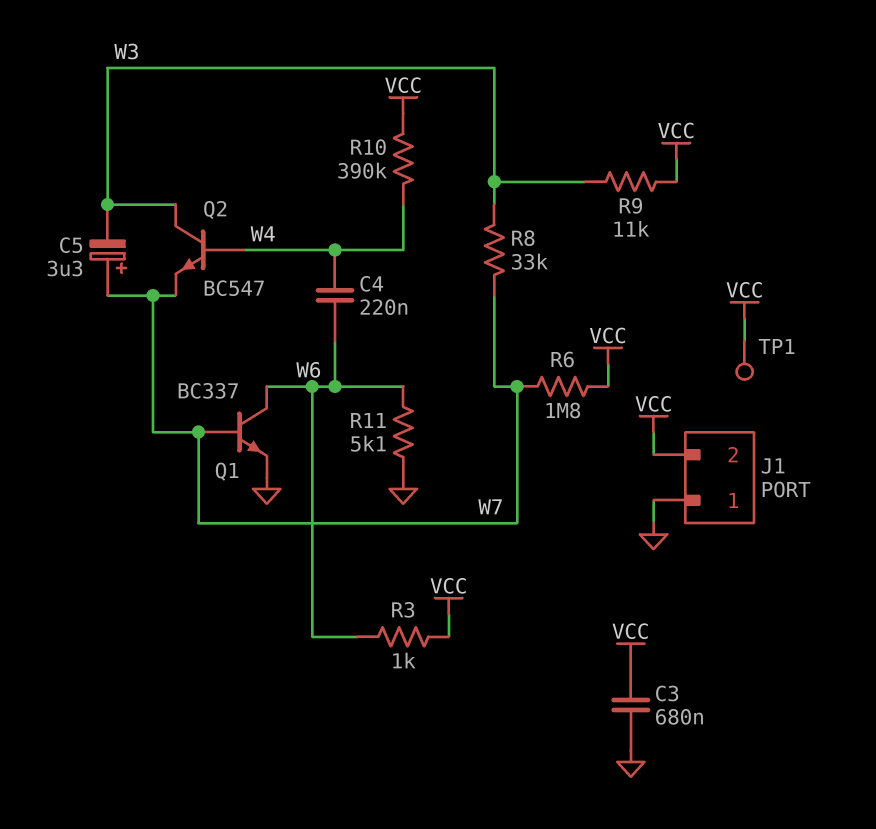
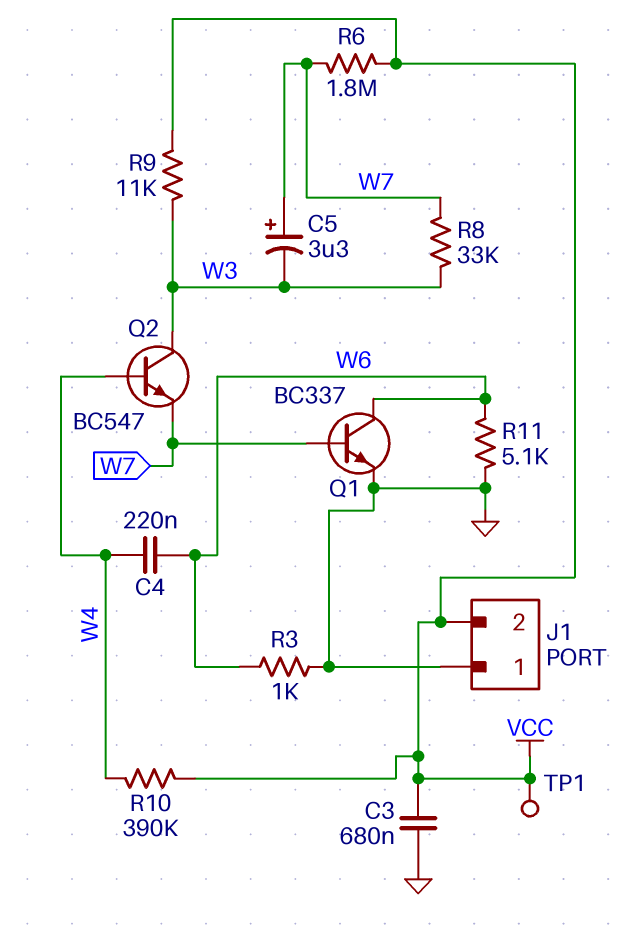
R3: 1k (VCC, W6) -> 1k (GND, W6)

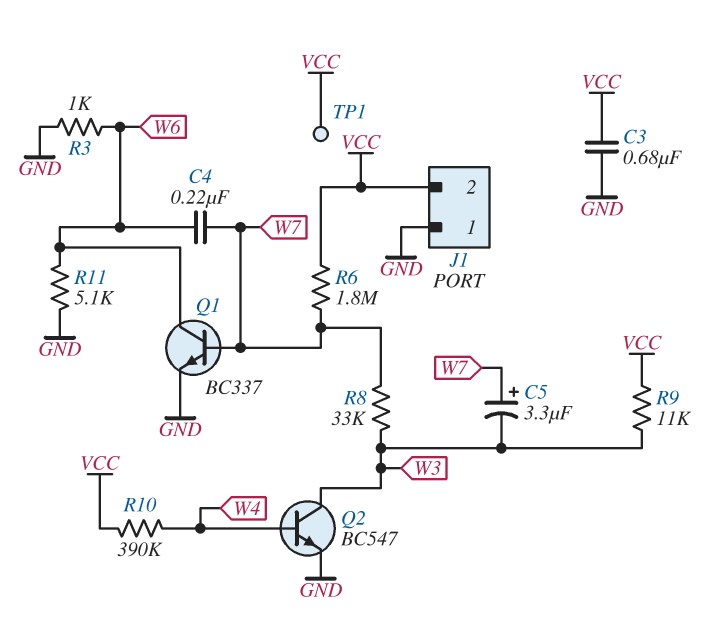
C4: 220nF (W4, W6) -> 220nF (W6, W7)
Q2: NPN BC547 (B W4, C W3, E W7) -> NPN BC547 (B W4, C W3, E GND)

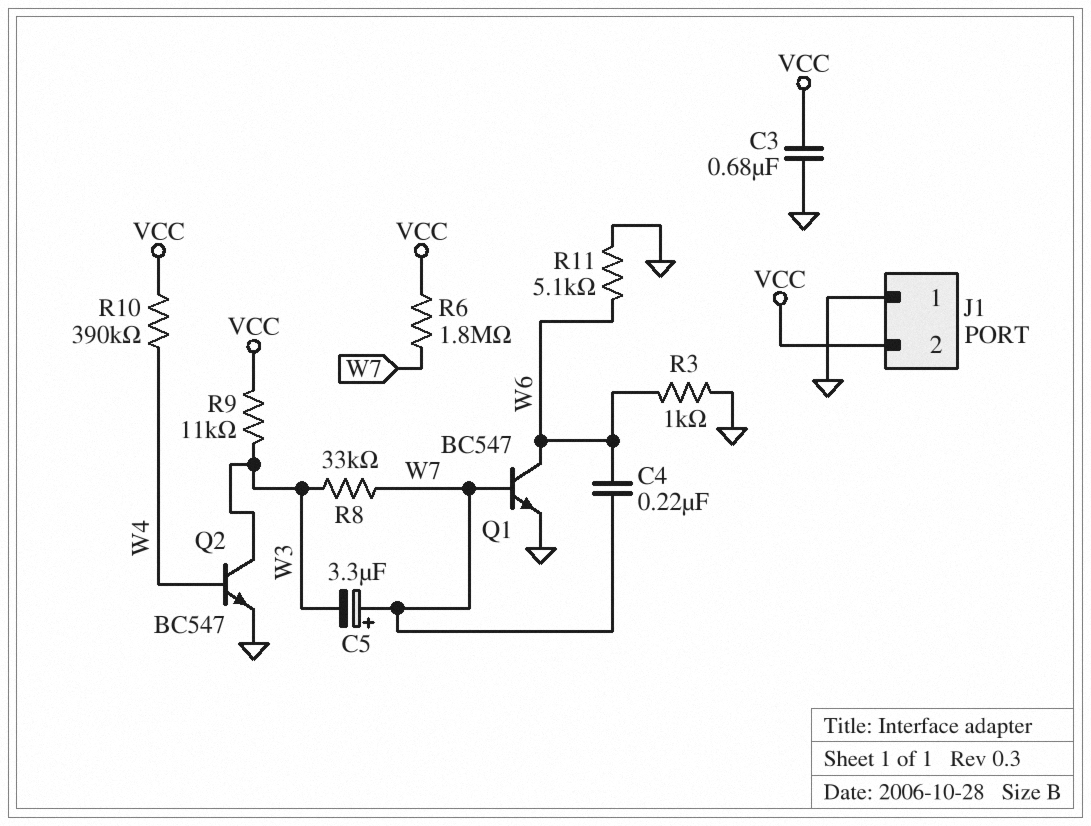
Q1: NPN BC337 (B W7, C W6, E GND) -> NPN BC547 (B W7, C W6, E GND)
TP1: test point (VCC) -> none

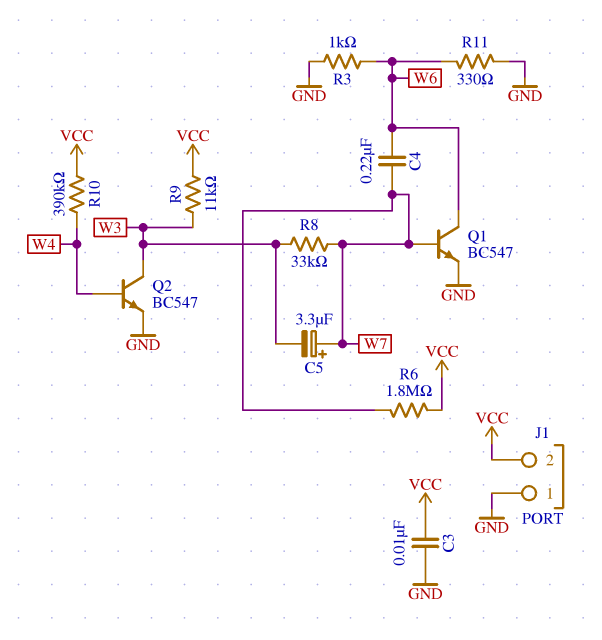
C3: 680nF (GND, VCC) -> 10nF (GND, VCC)
R11: 5.1k (GND, W6) -> 330 (GND, W6)

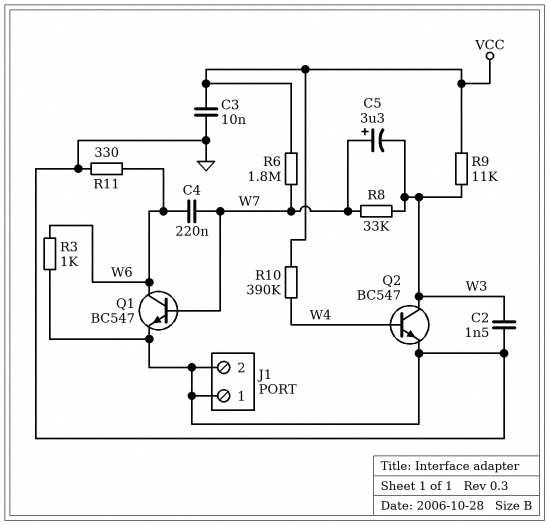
C2: none -> 1.5nF (GND, W3)
J1 pin 2: VCC -> GND

